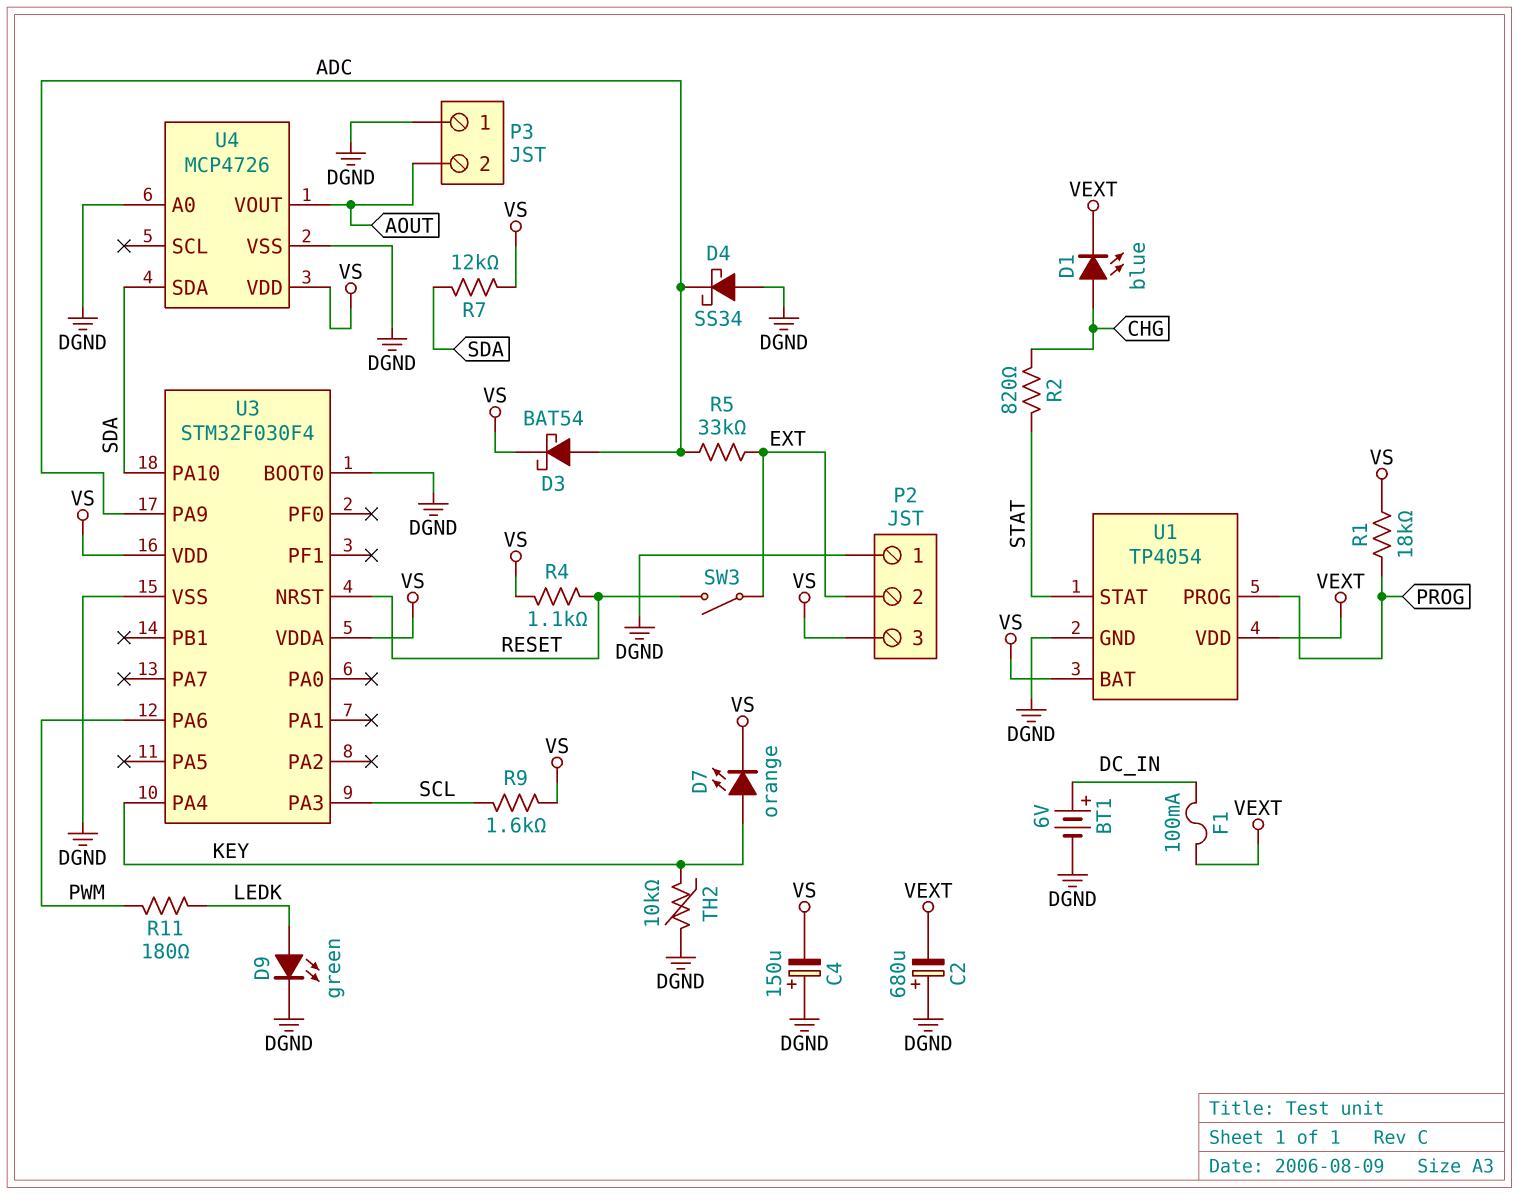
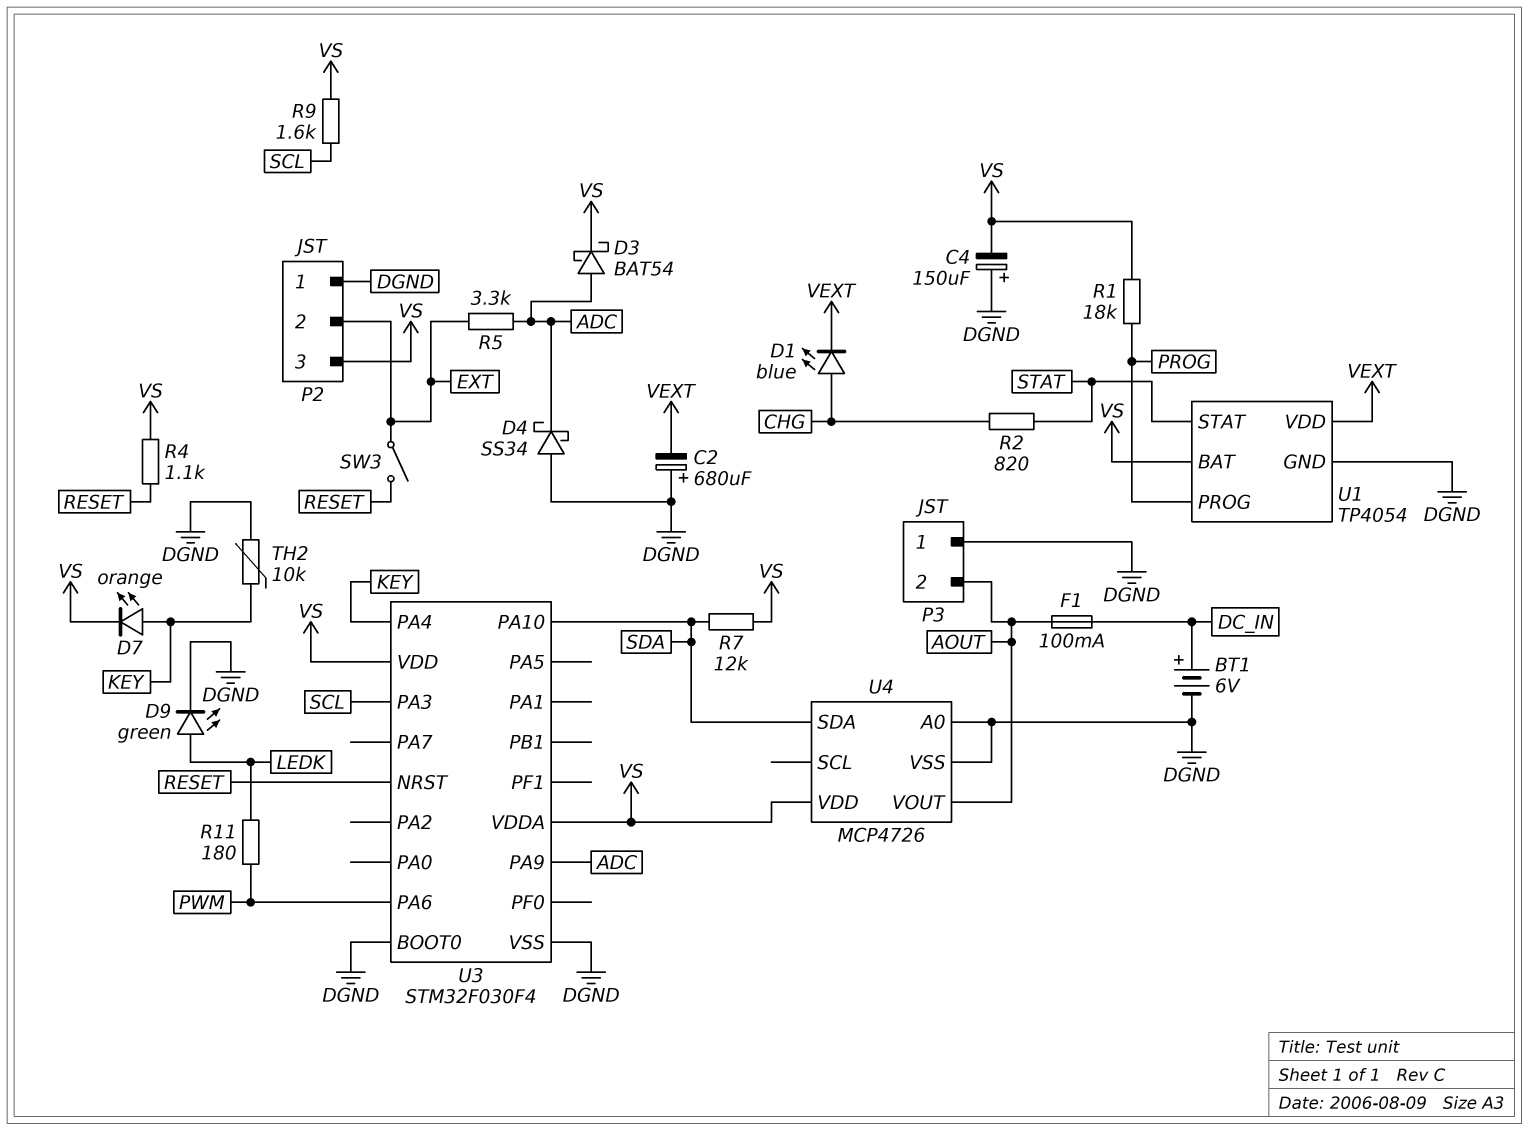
F1: 100mA (DC_IN, VEXT) -> 100mA (AOUT, DC_IN)
R5: 33k (ADC, EXT) -> 3.3k (ADC, EXT)

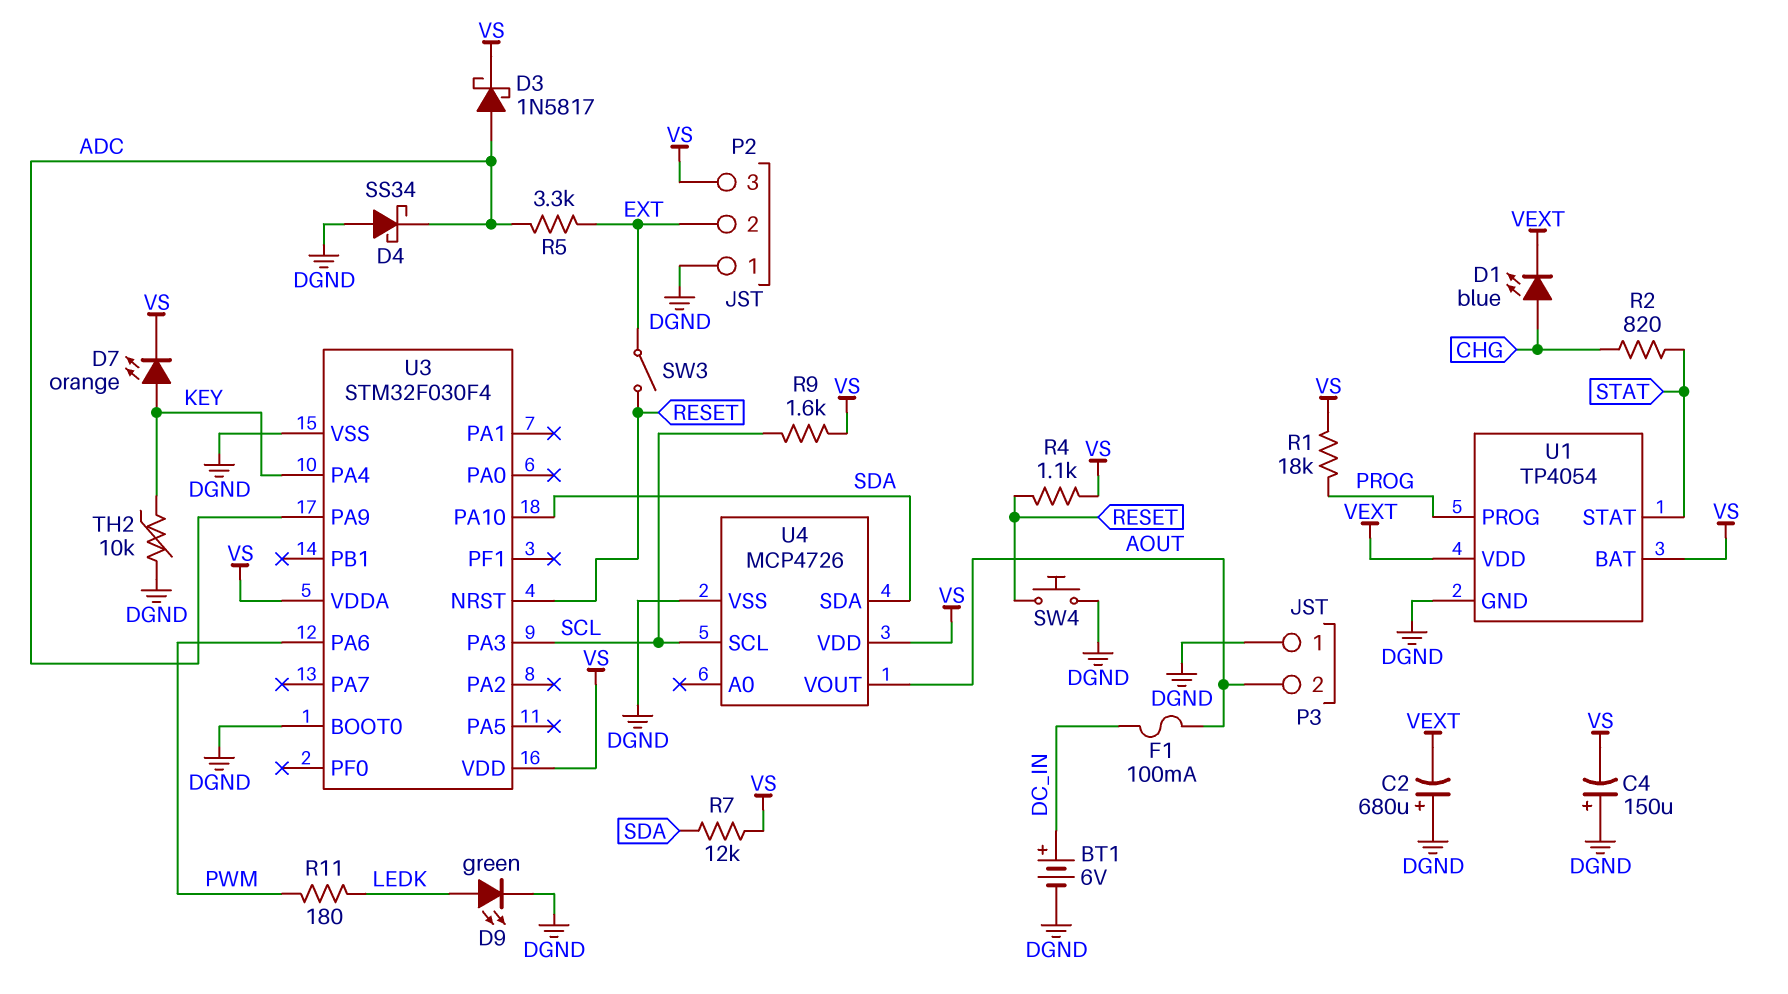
D3: schottky BAT54 (A ADC, K VS) -> schottky 1N5817 (A ADC, K VS)
SW4: none -> button (DGND, RESET)
U4 pin A0: DGND -> none
U4 pin SCL: none -> SCL

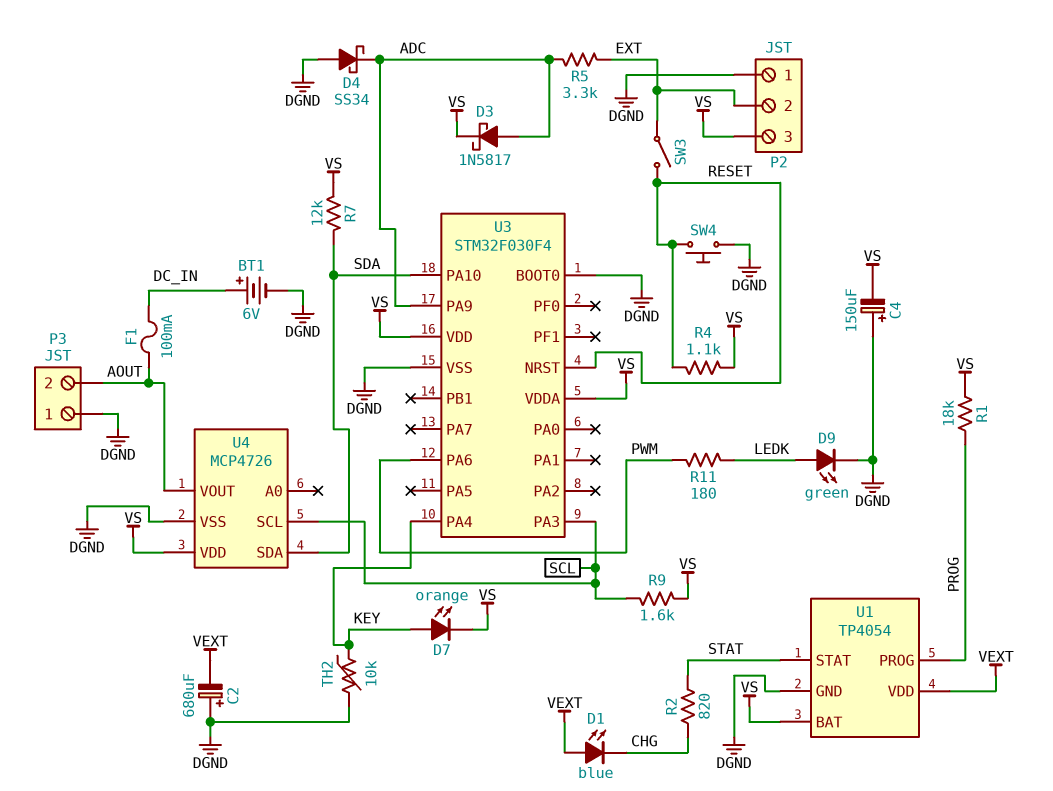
D1: LED blue (A CHG, K VEXT) -> LED blue (A VEXT, K CHG)

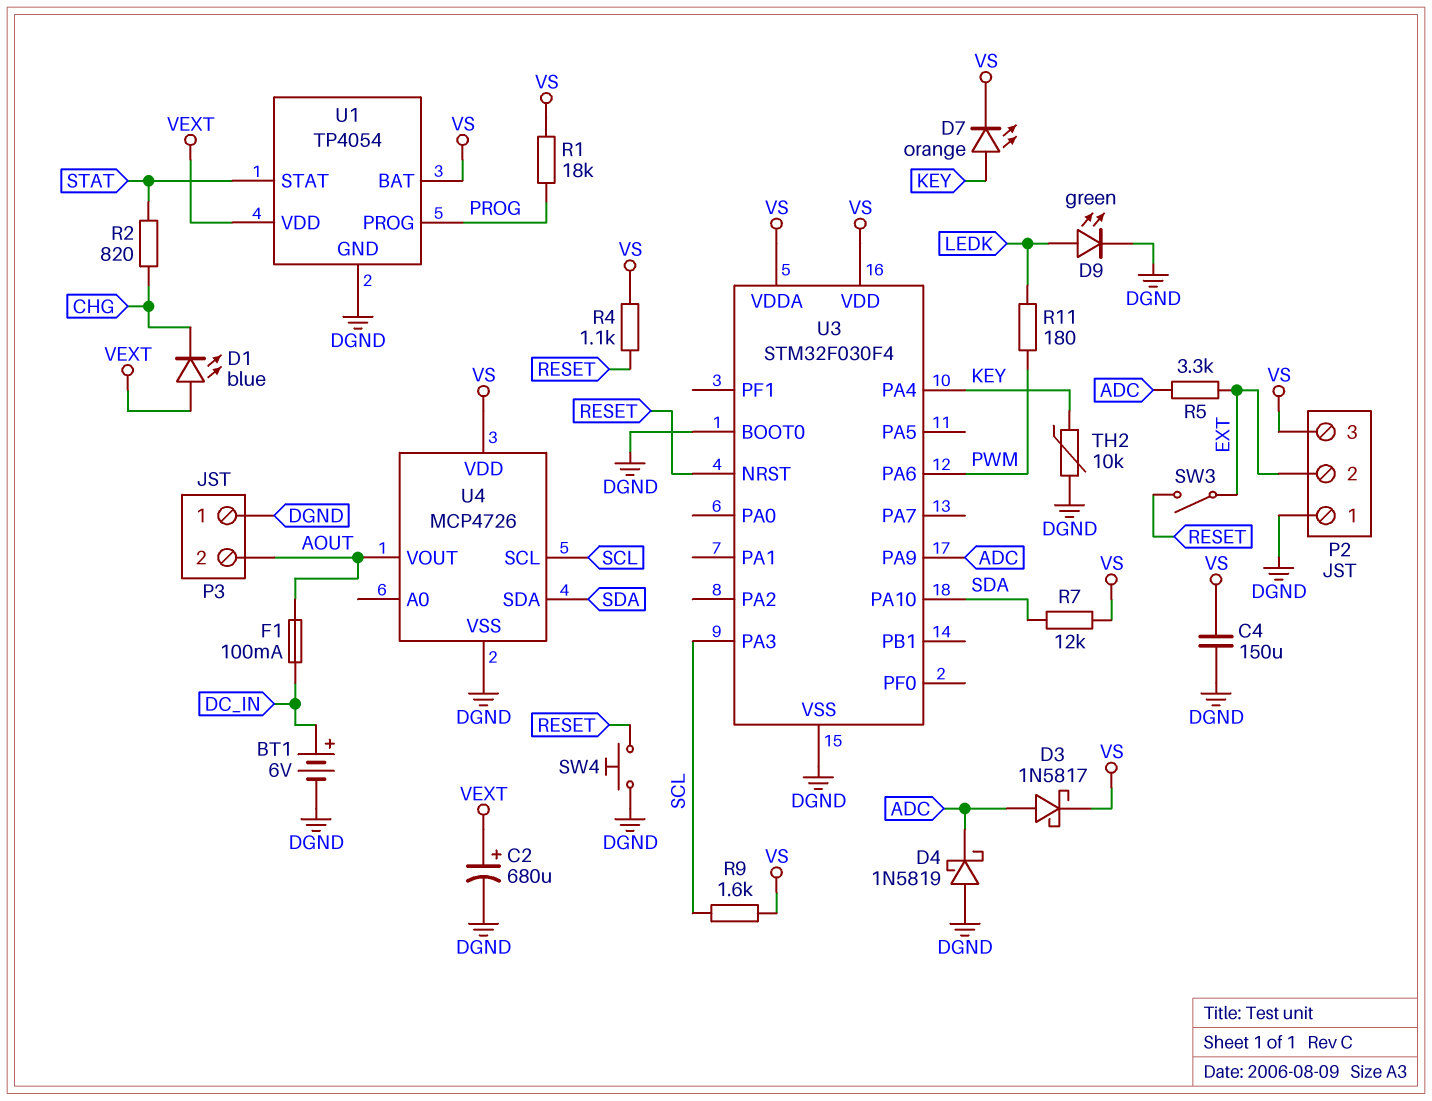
C2: 680uF (plus DGND, minus VEXT) -> 680uF (plus VEXT, minus DGND)
C4: 150uF (plus DGND, minus VS) -> 150uF (DGND, VS)
D4: schottky SS34 (A DGND, K ADC) -> schottky 1N5819 (A DGND, K ADC)

